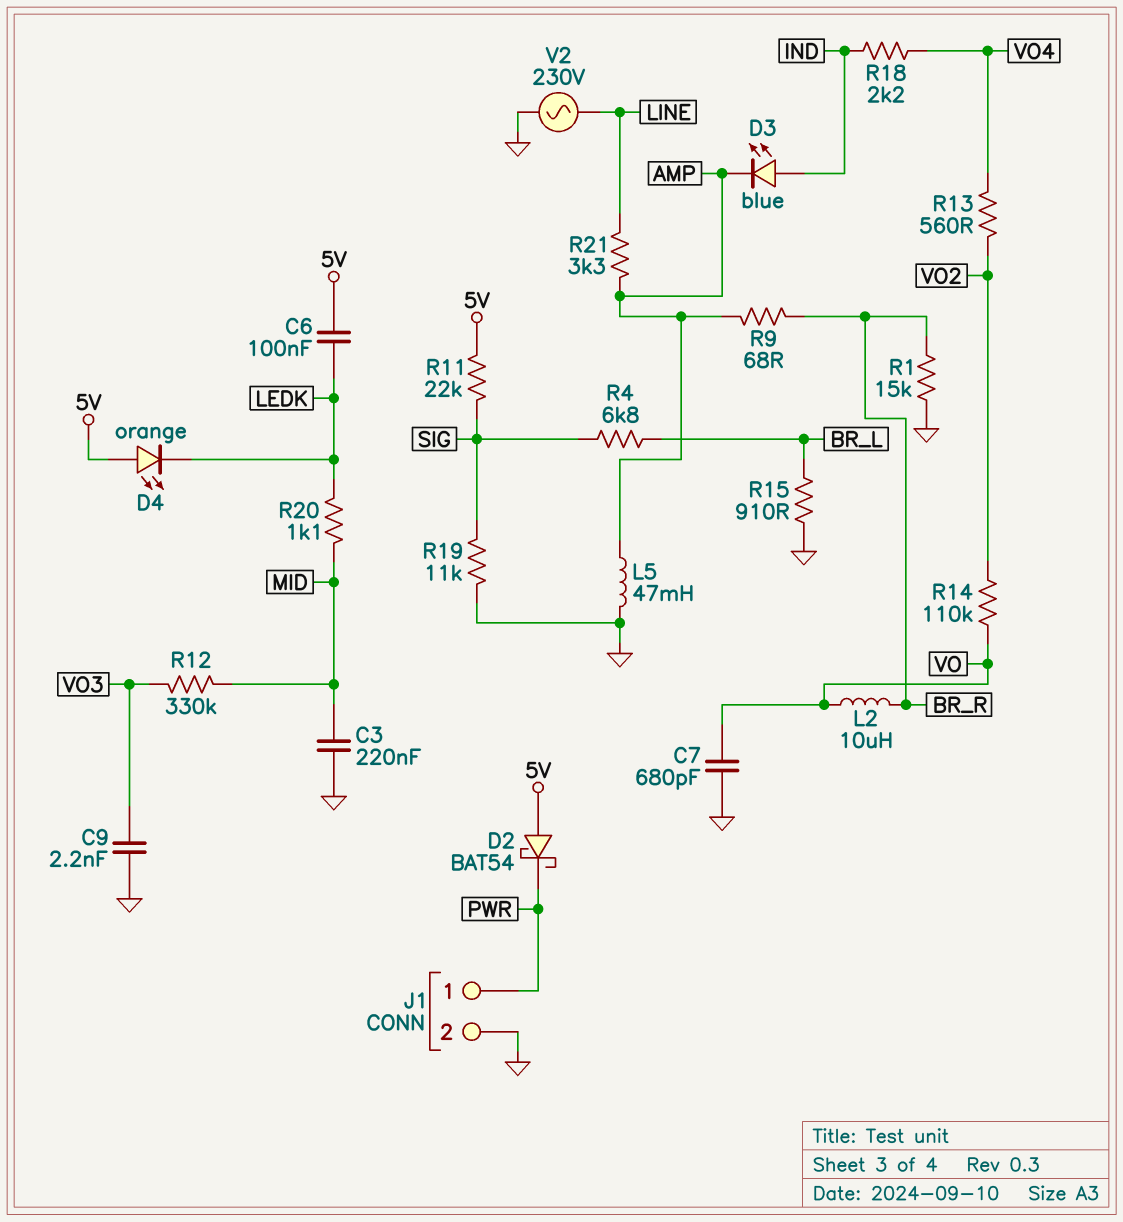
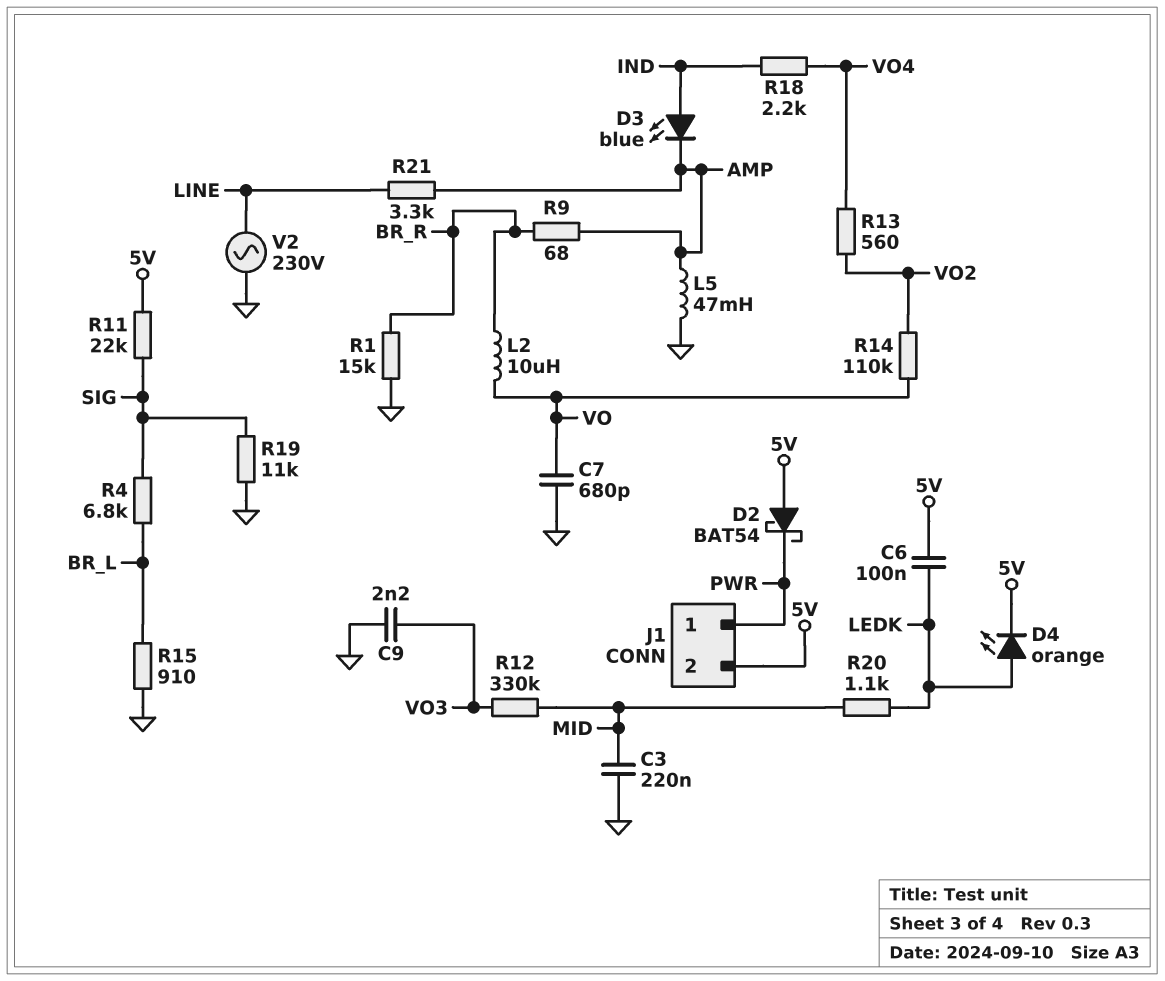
D4: LED orange (A 5V, K LEDK) -> LED orange (A LEDK, K 5V)
J1 pin 2: GND -> 5V

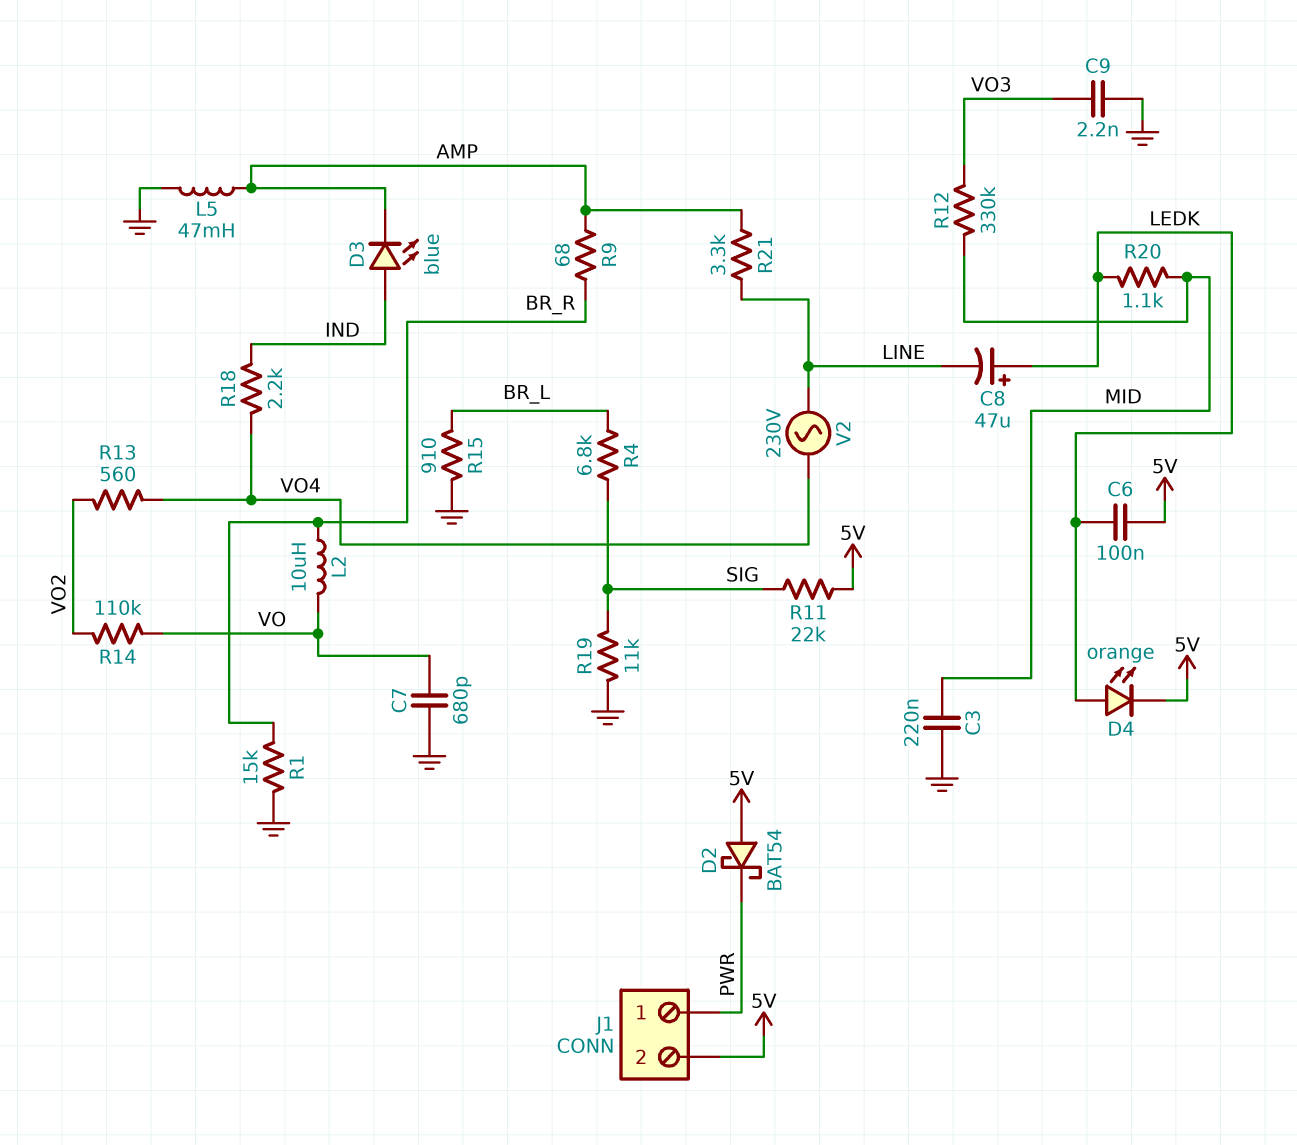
C8: none -> 47uF (plus LEDK, minus LINE)
V2: AC 230V (GND, LINE) -> AC 230V (LINE, VO4)

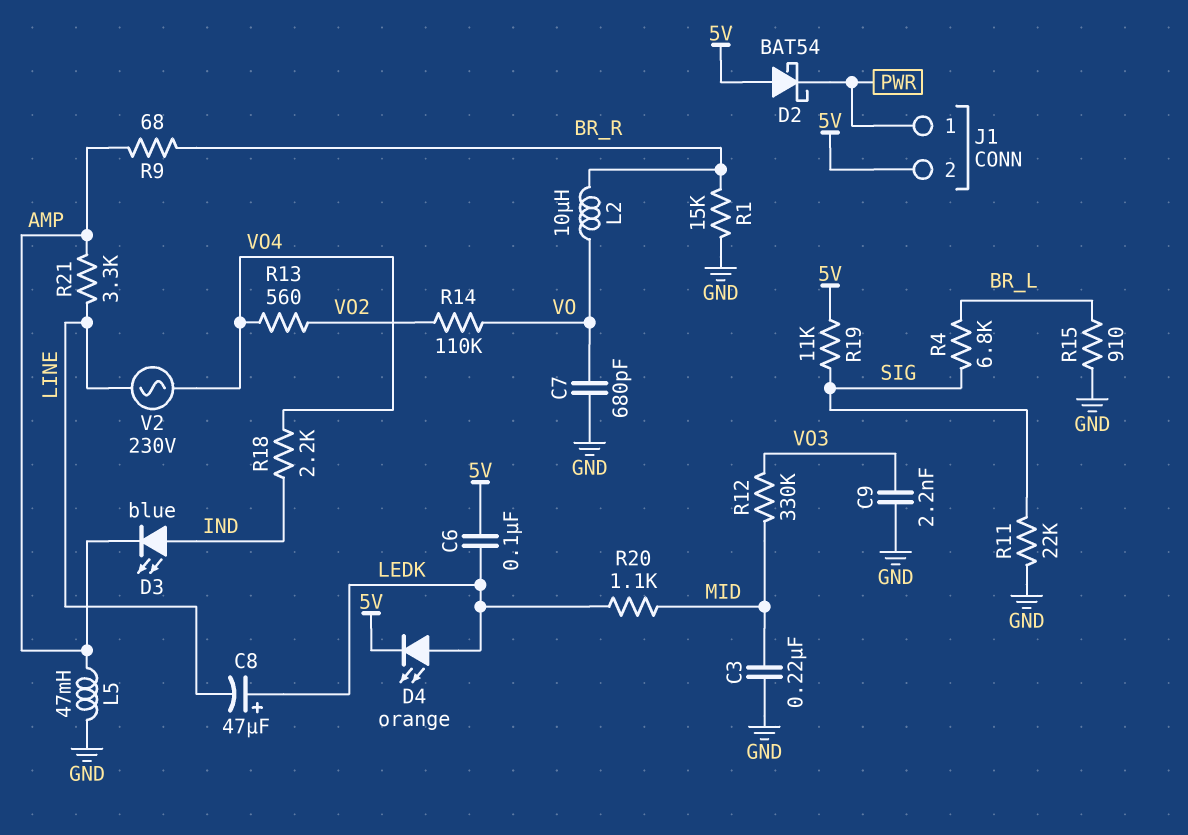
R11: 22k (5V, SIG) -> 22k (GND, SIG)
R19: 11k (GND, SIG) -> 11k (5V, SIG)

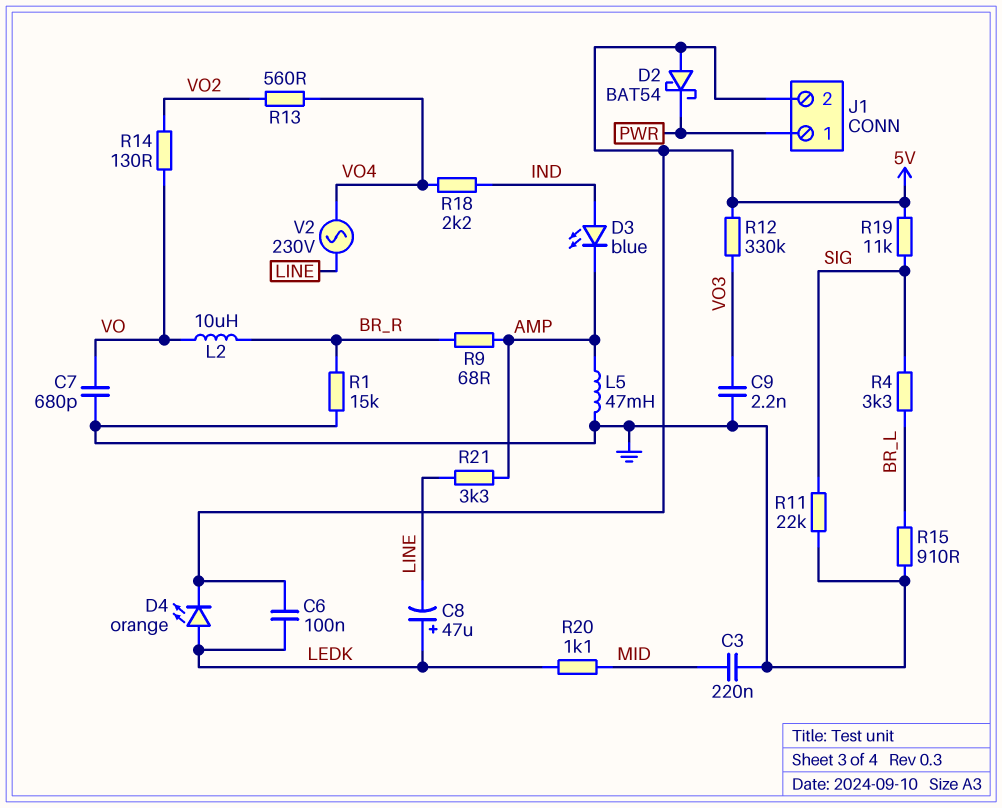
R4: 6.8k (BR_L, SIG) -> 3.3k (BR_L, SIG)
R12: 330k (MID, VO3) -> 330k (5V, VO3)
R14: 110k (VO, VO2) -> 130 (VO, VO2)

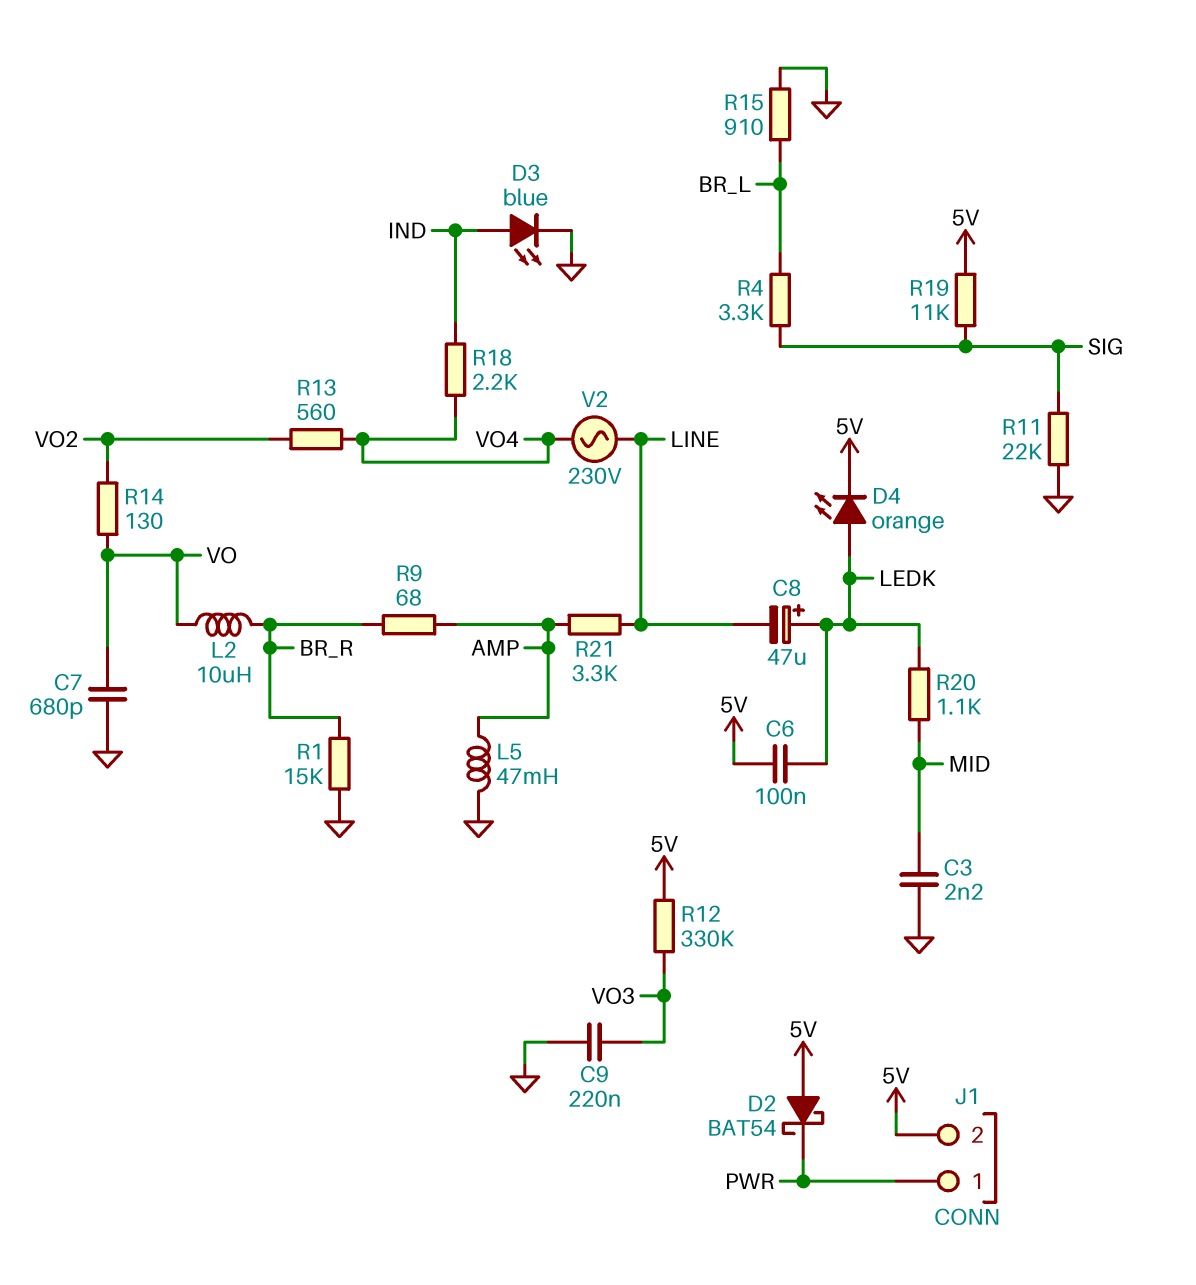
C3: 220nF (GND, MID) -> 2.2nF (GND, MID)
C9: 2.2nF (GND, VO3) -> 220nF (GND, VO3)
D3: LED blue (A IND, K AMP) -> LED blue (A IND, K GND)

